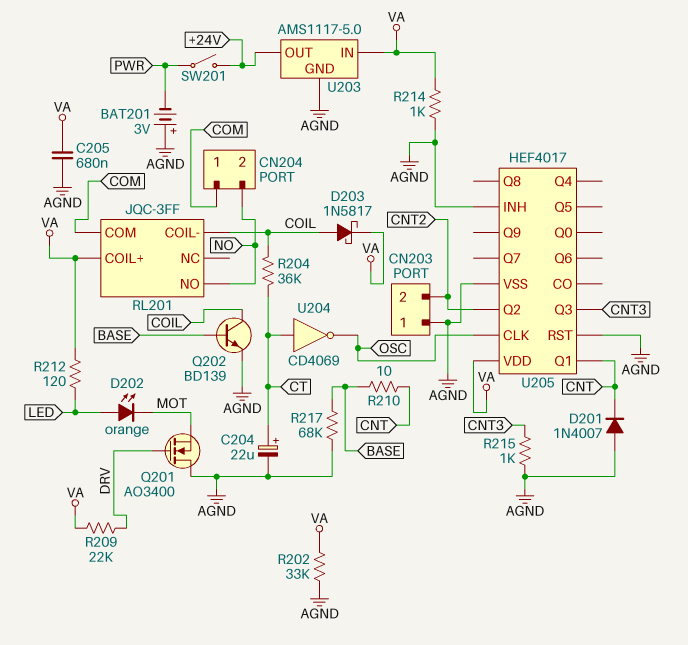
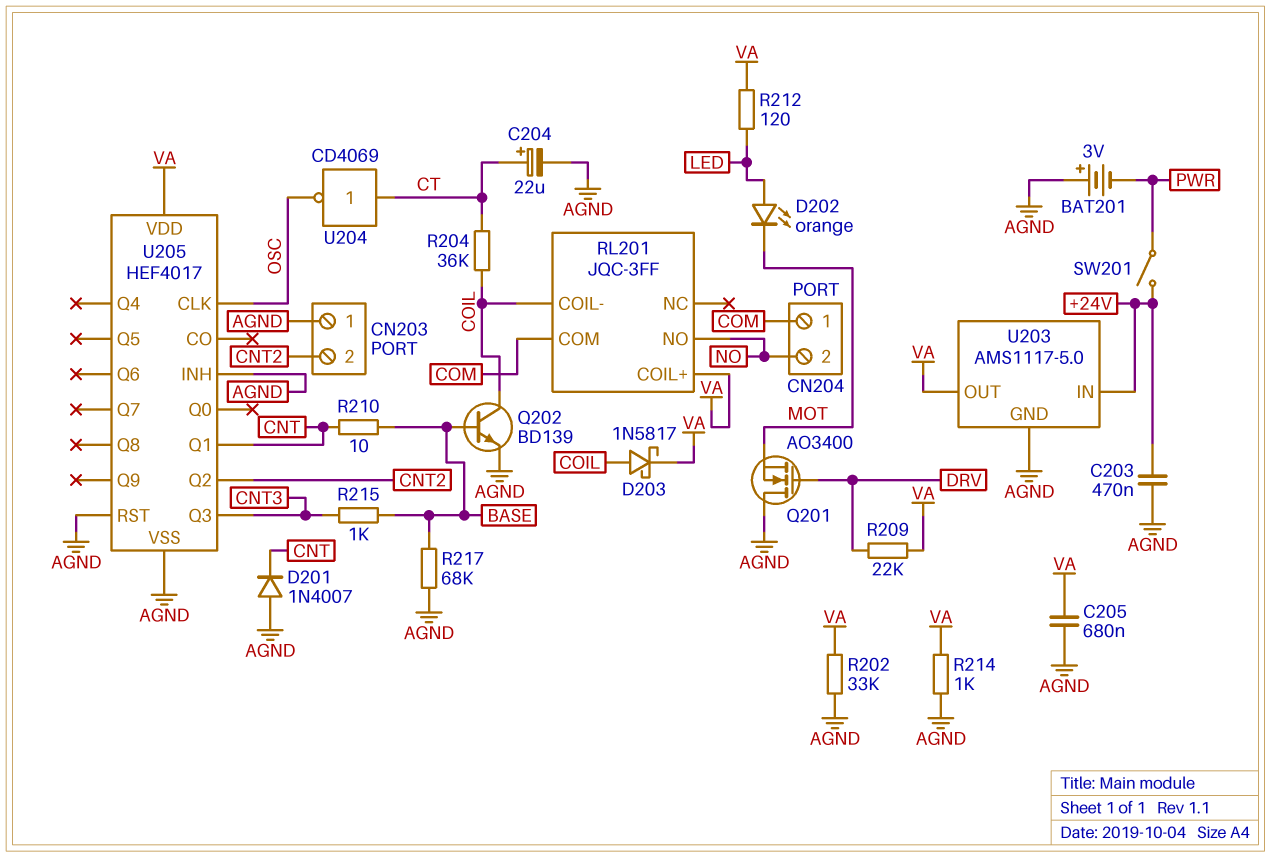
C203: none -> 470nF (+24V, AGND)
R215: 1k (AGND, CNT3) -> 1k (BASE, CNT3)
U203 pin IN: VA -> +24V
U203 pin OUT: +24V -> VA

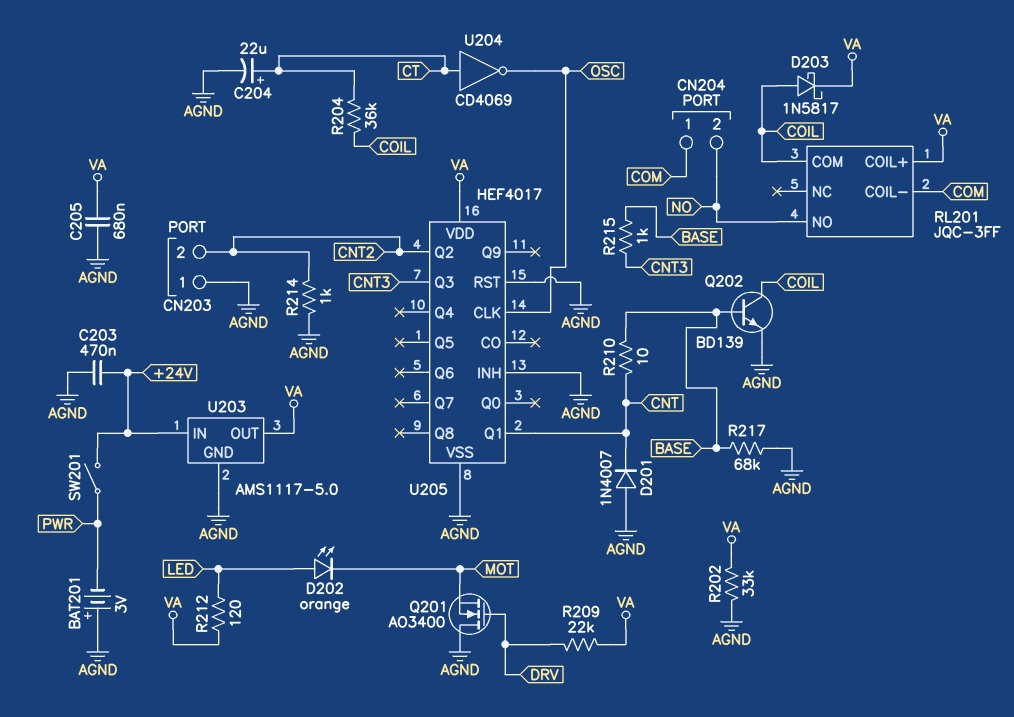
R214: 1k (AGND, VA) -> 1k (AGND, CNT2)
RL201 pin COIL-: COIL -> COM
RL201 pin COM: COM -> COIL

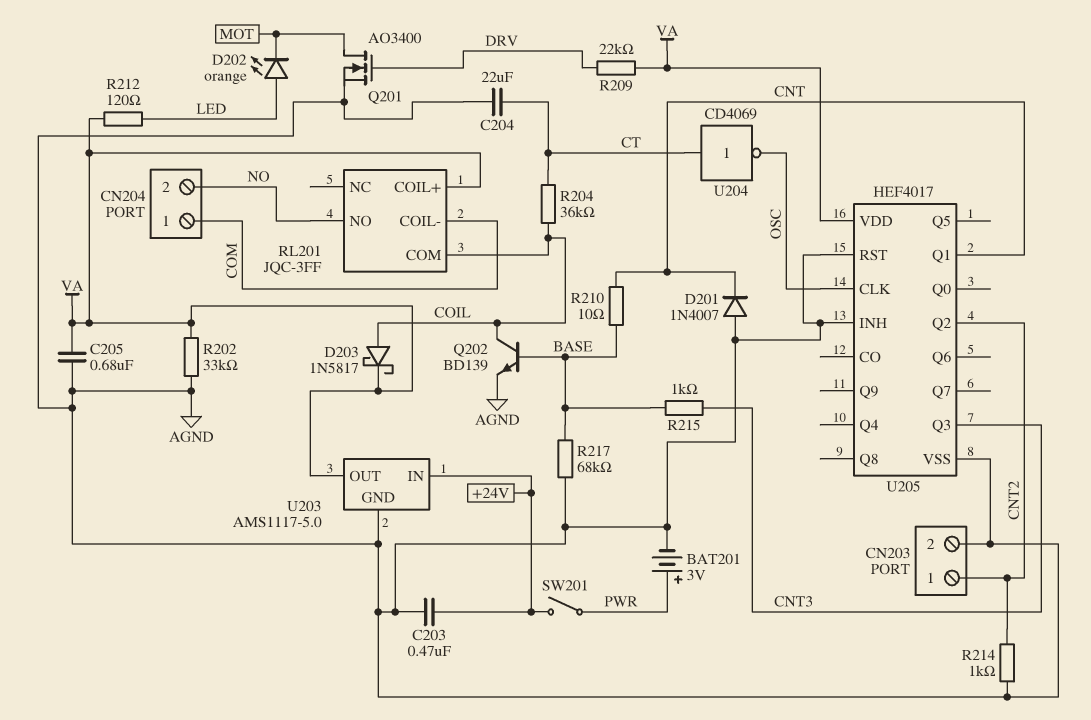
BAT201: 3V (plus AGND, minus PWR) -> 3V (plus PWR, minus AGND)
C204: 22uF (plus CT, minus AGND) -> 22uF (AGND, CT)
CN203 pin 1: AGND -> CNT2
CN203 pin 2: CNT2 -> AGND
Q201: NMOS AO3400 (G DRV, D AGND, S MOT) -> NMOS AO3400 (G DRV, D MOT, S AGND)

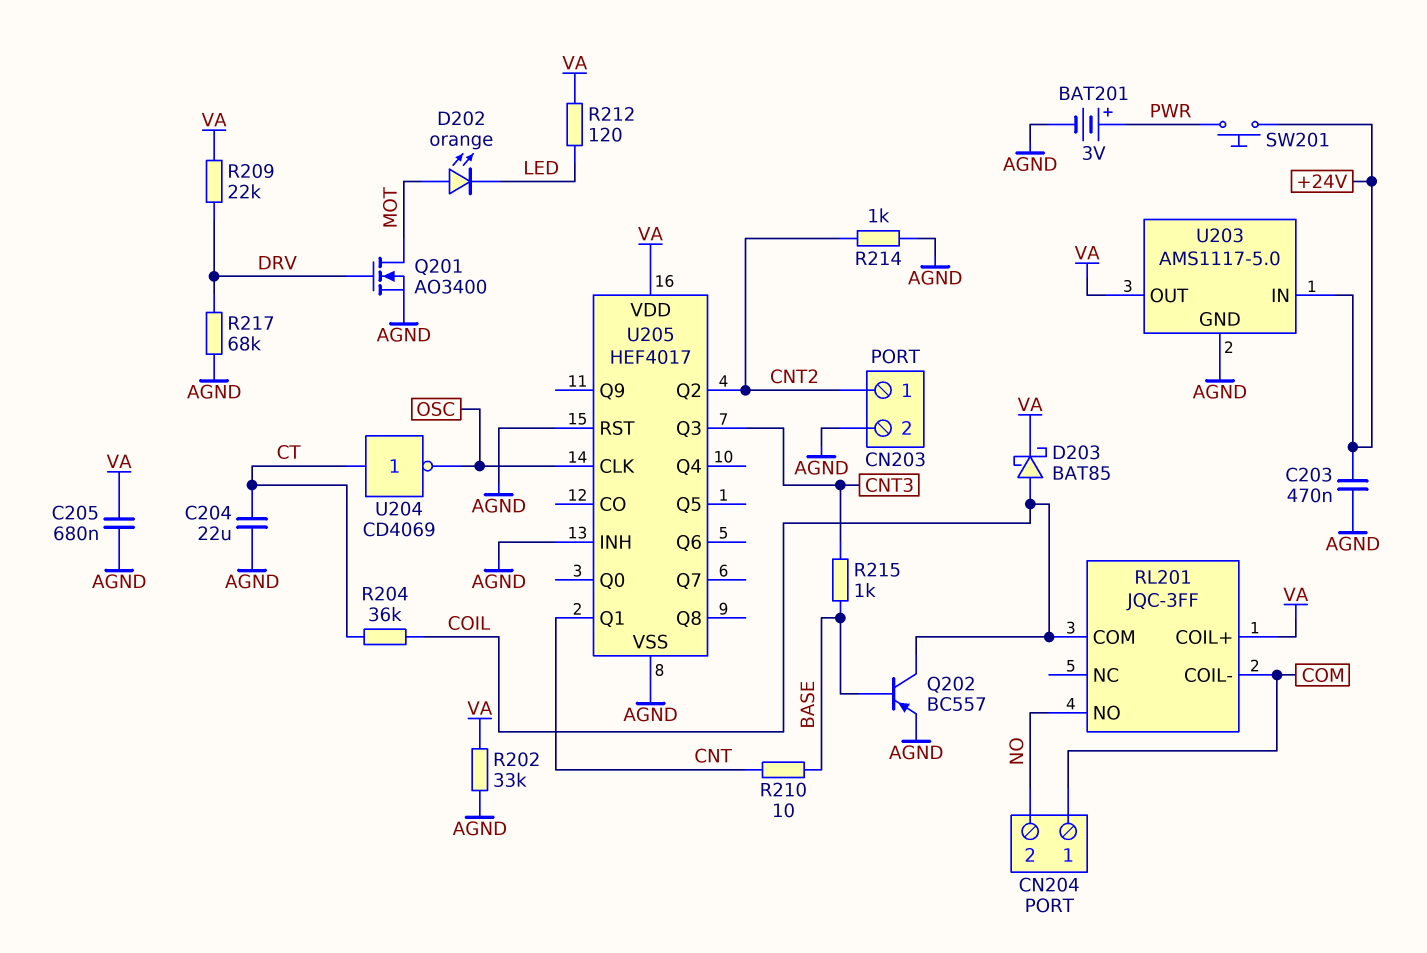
D201: diode 1N4007 (A AGND, K CNT) -> none
D202: LED orange (A LED, K MOT) -> LED orange (A MOT, K LED)
D203: schottky 1N5817 (A COIL, K VA) -> schottky BAT85 (A COIL, K VA)
Q202: NPN BD139 (B BASE, C COIL, E AGND) -> PNP BC557 (B BASE, C COIL, E AGND)
R217: 68k (AGND, BASE) -> 68k (AGND, DRV)
SW201: switch (+24V, PWR) -> button (+24V, PWR)

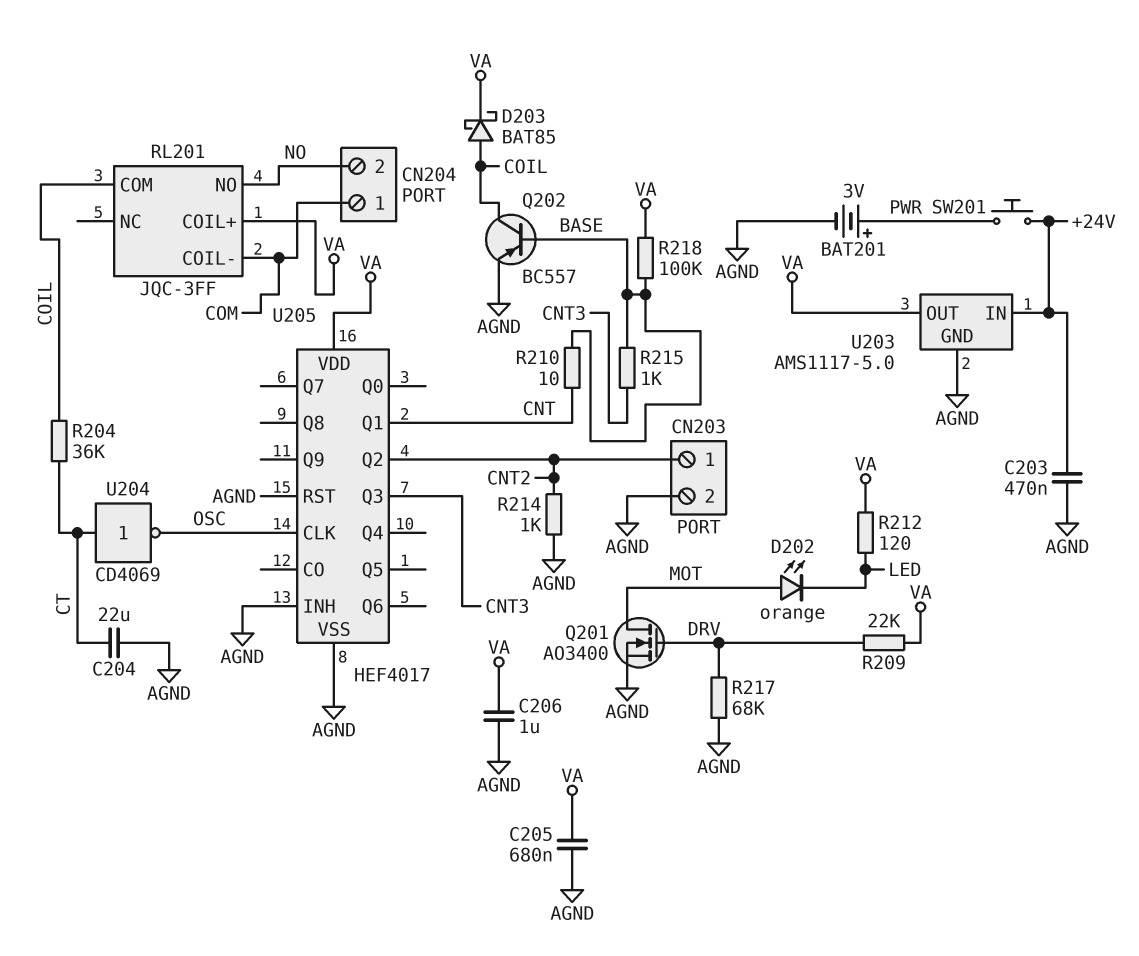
C206: none -> 1uF (AGND, VA)
R202: 33k (AGND, VA) -> none
R218: none -> 100k (BASE, VA)

